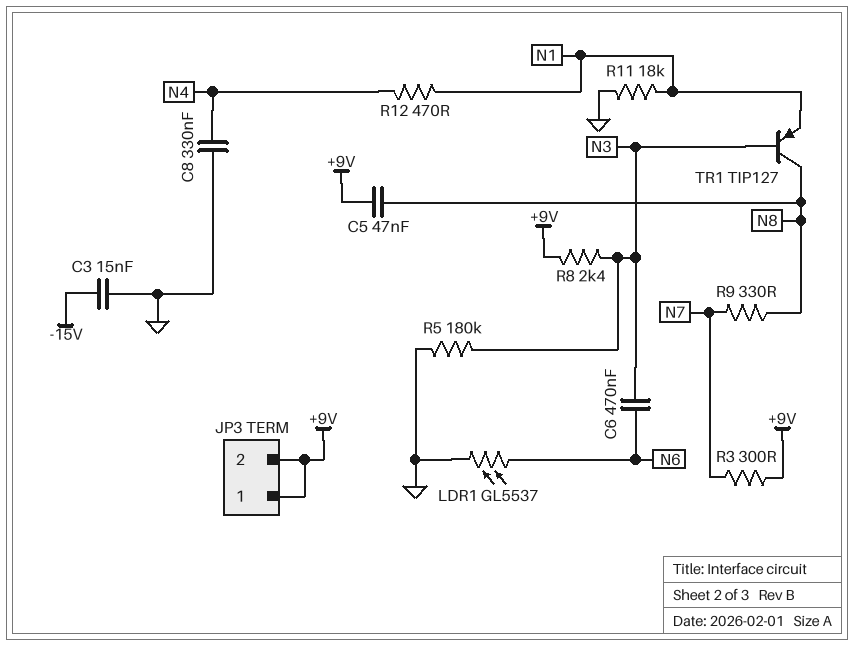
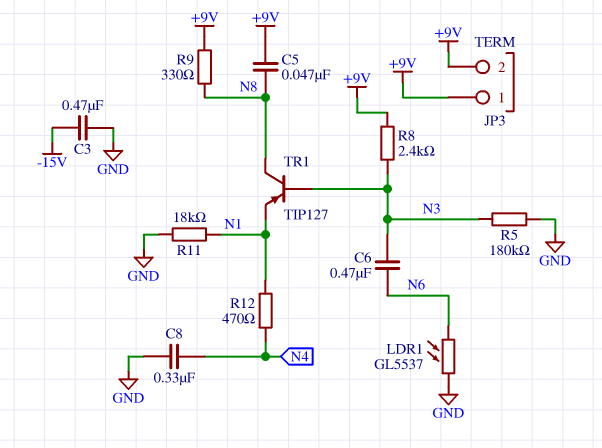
C3: 15nF (-15V, GND) -> 470nF (-15V, GND)
R3: 300 (+9V, N7) -> none
R9: 330 (N7, N8) -> 330 (+9V, N8)

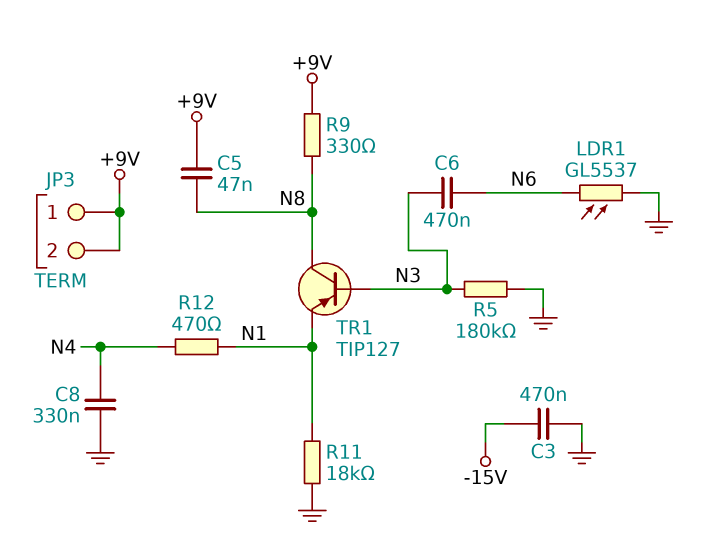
R8: 2.4k (+9V, N3) -> none

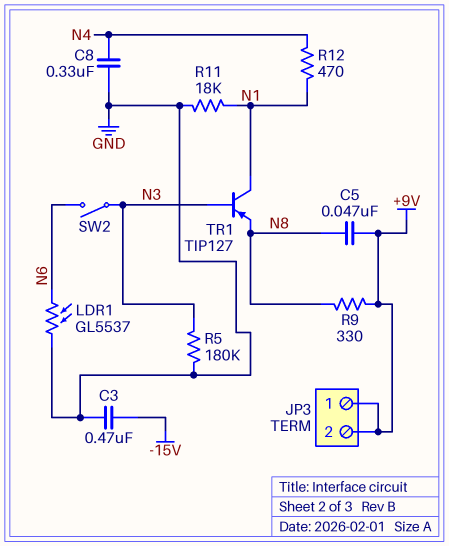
C6: 470nF (N3, N6) -> none
SW2: none -> switch (N3, N6)
TR1: PNP TIP127 (B N3, C N8, E N1) -> PNP TIP127 (B N3, C N1, E N8)

